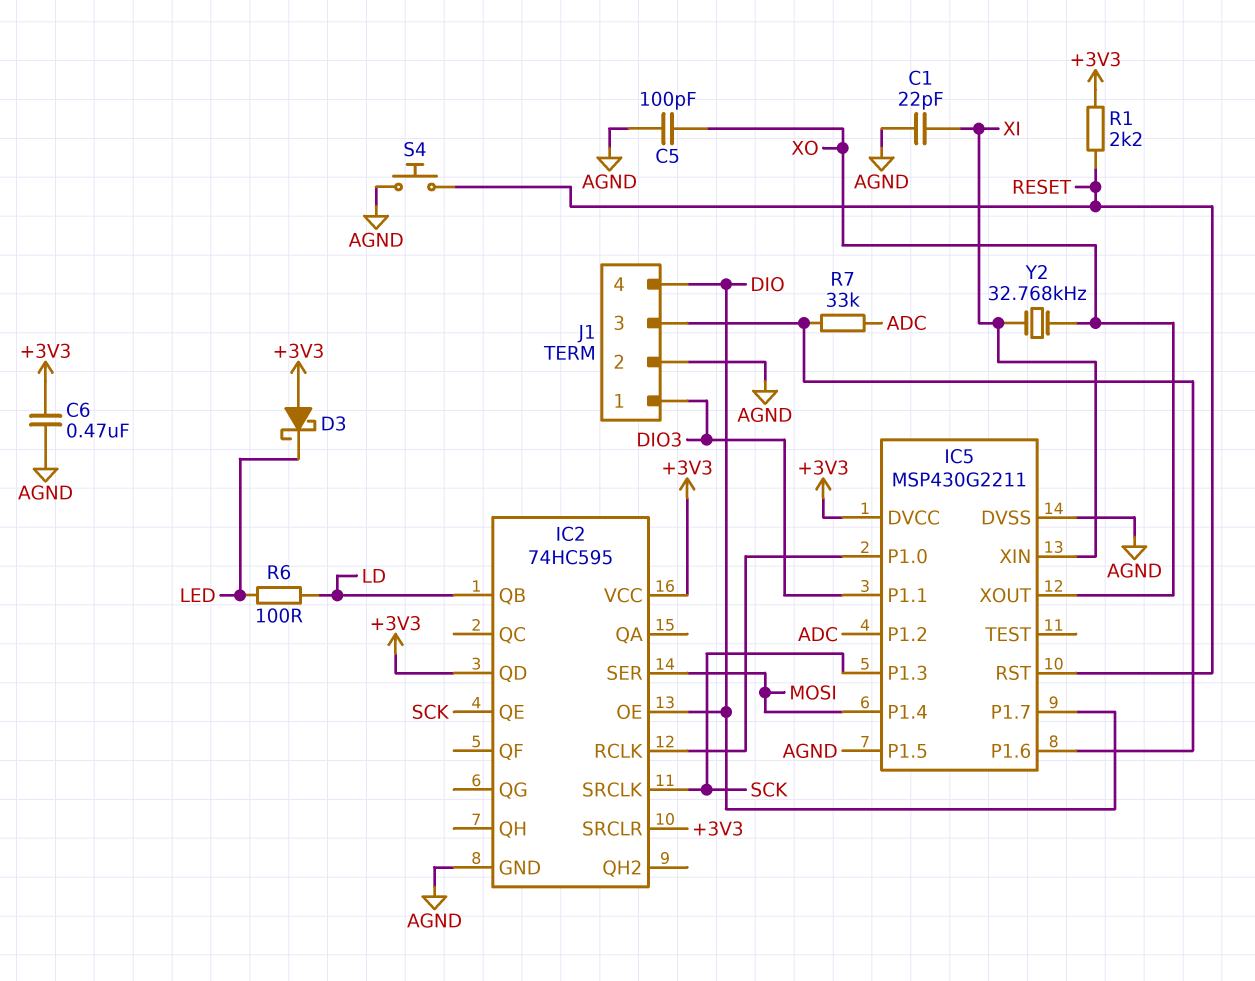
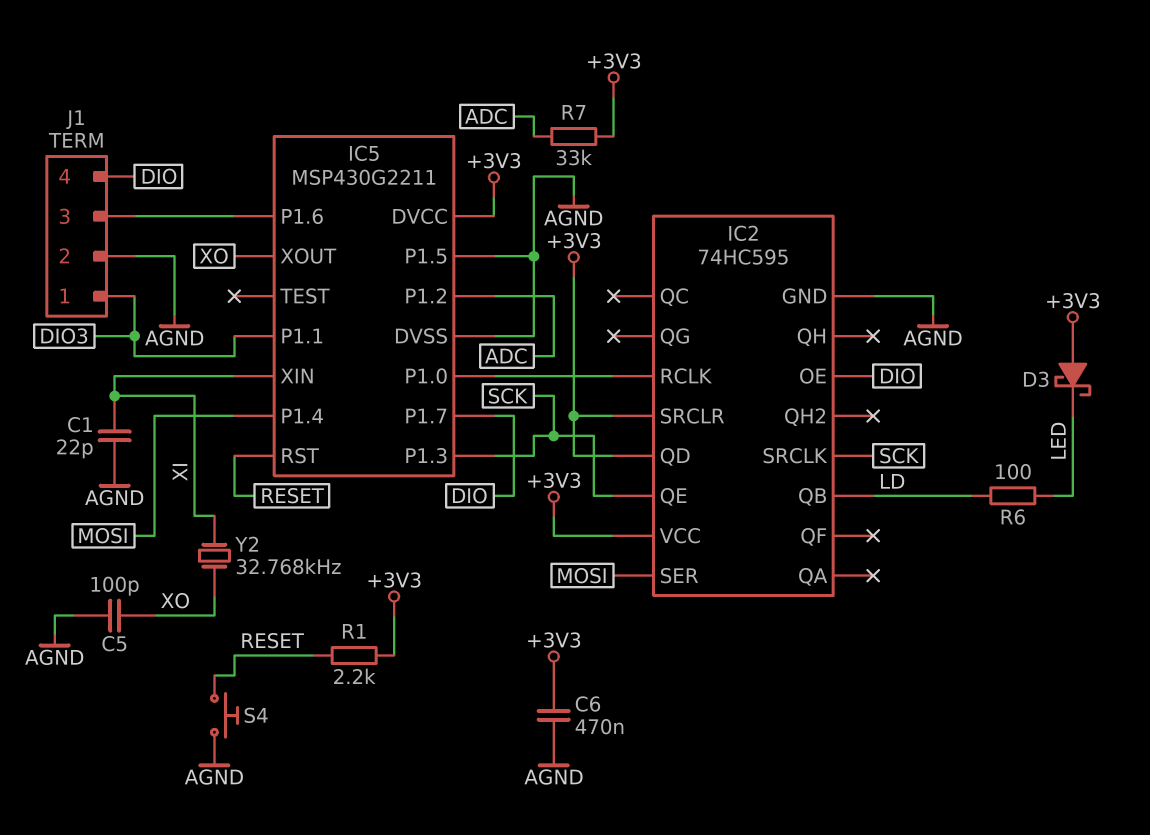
R7: 33k (ADC, IC5/P1.6) -> 33k (+3V3, ADC)

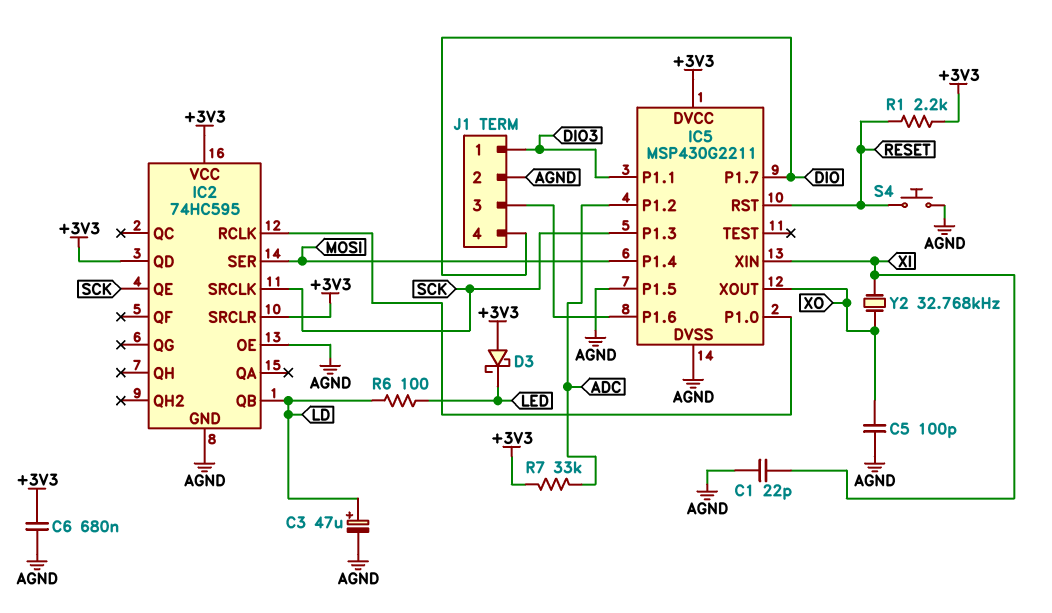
C3: none -> 47uF (plus LD, minus AGND)
C6: 470nF (+3V3, AGND) -> 680nF (+3V3, AGND)
IC2 pin OE: DIO -> AGND

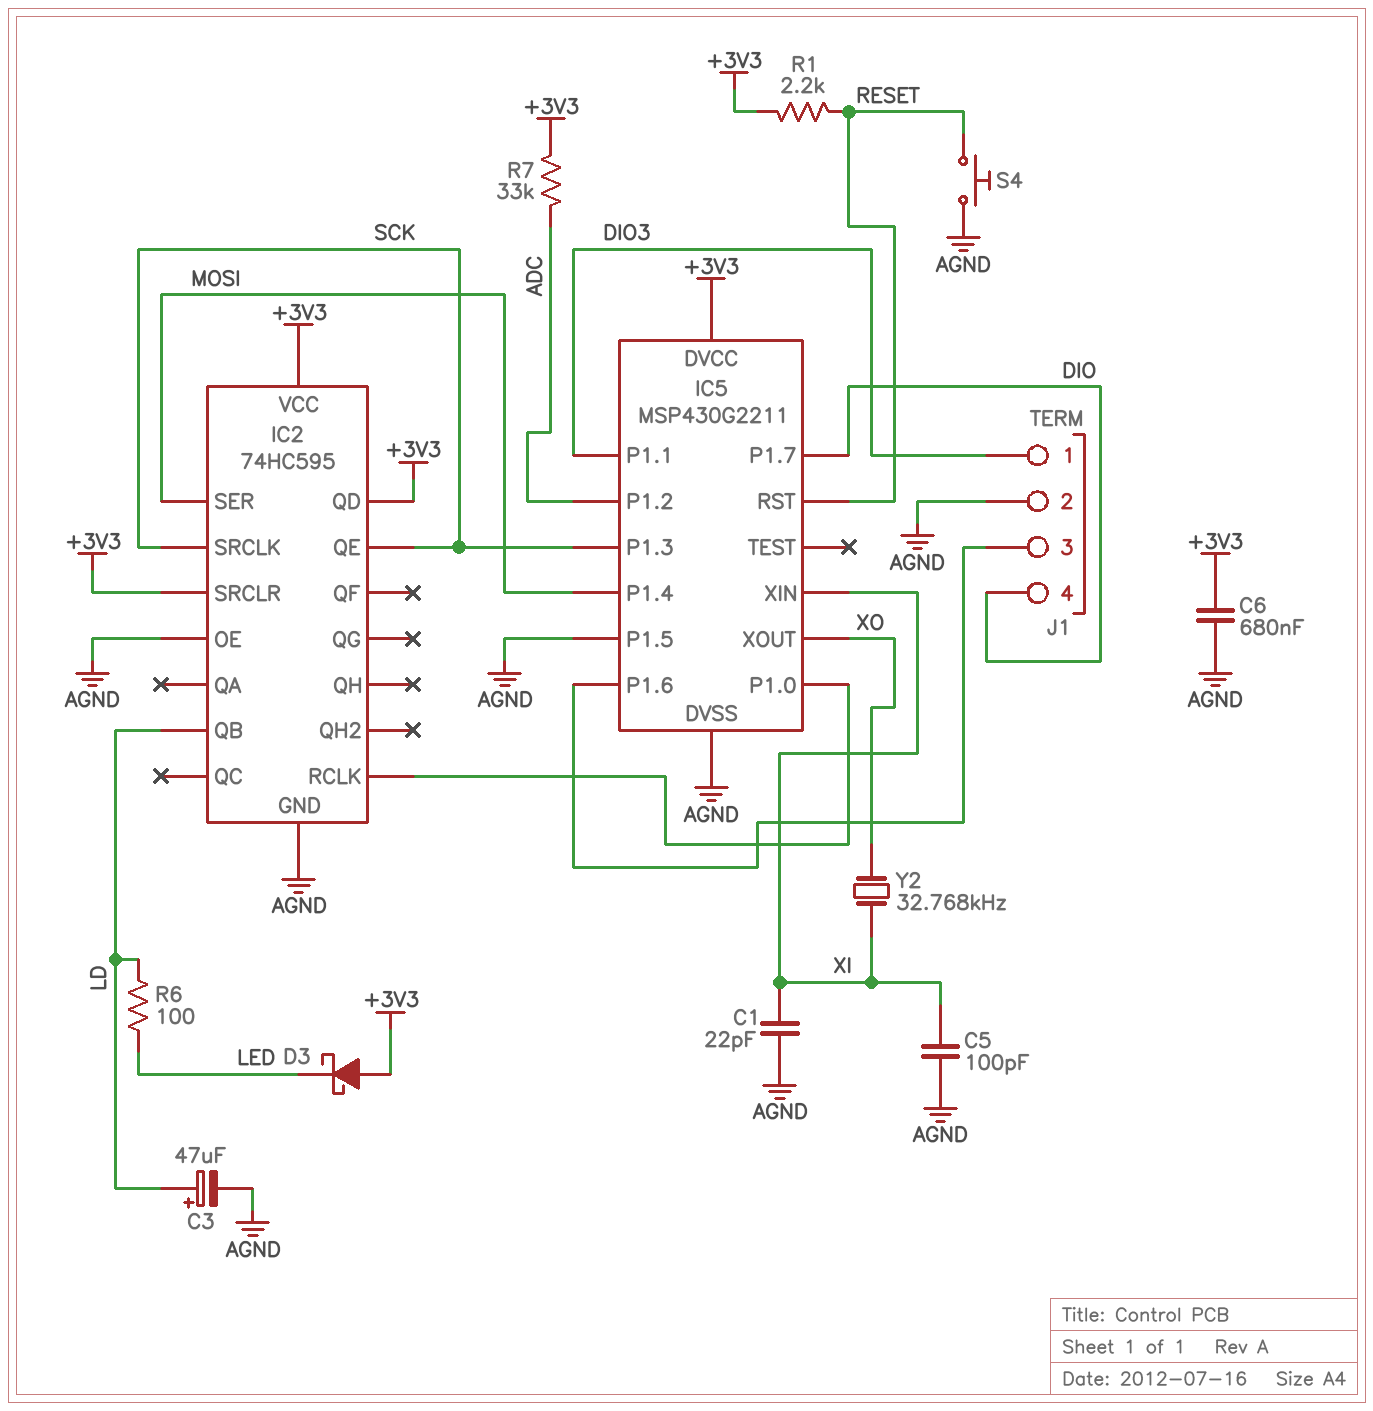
C5: 100pF (AGND, XO) -> 100pF (AGND, XI)

